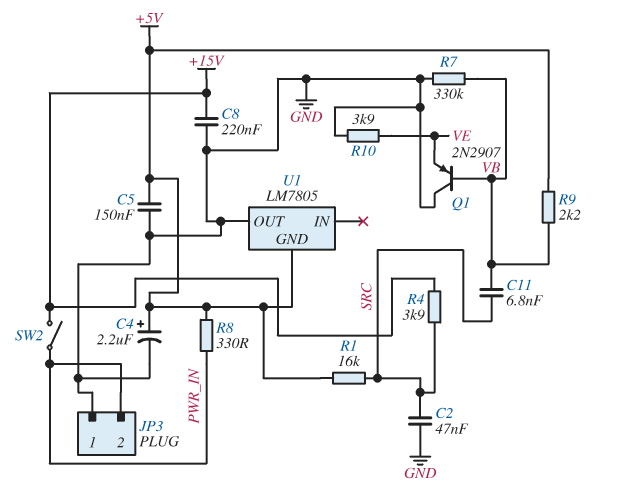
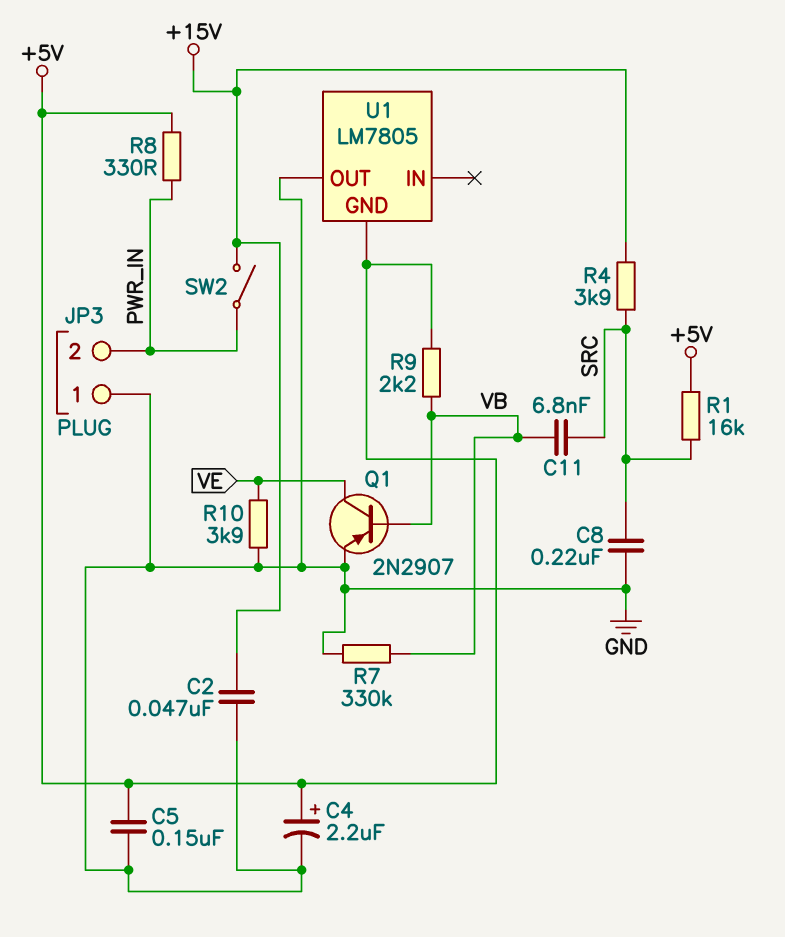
C2: 47nF (GND, SRC) -> 47nF (+15V, GND)
C8: 220nF (+15V, GND) -> 220nF (GND, SRC)
Q1: PNP 2N2907 (B VB, C GND, E VE) -> PNP 2N2907 (B VB, C VE, E GND)

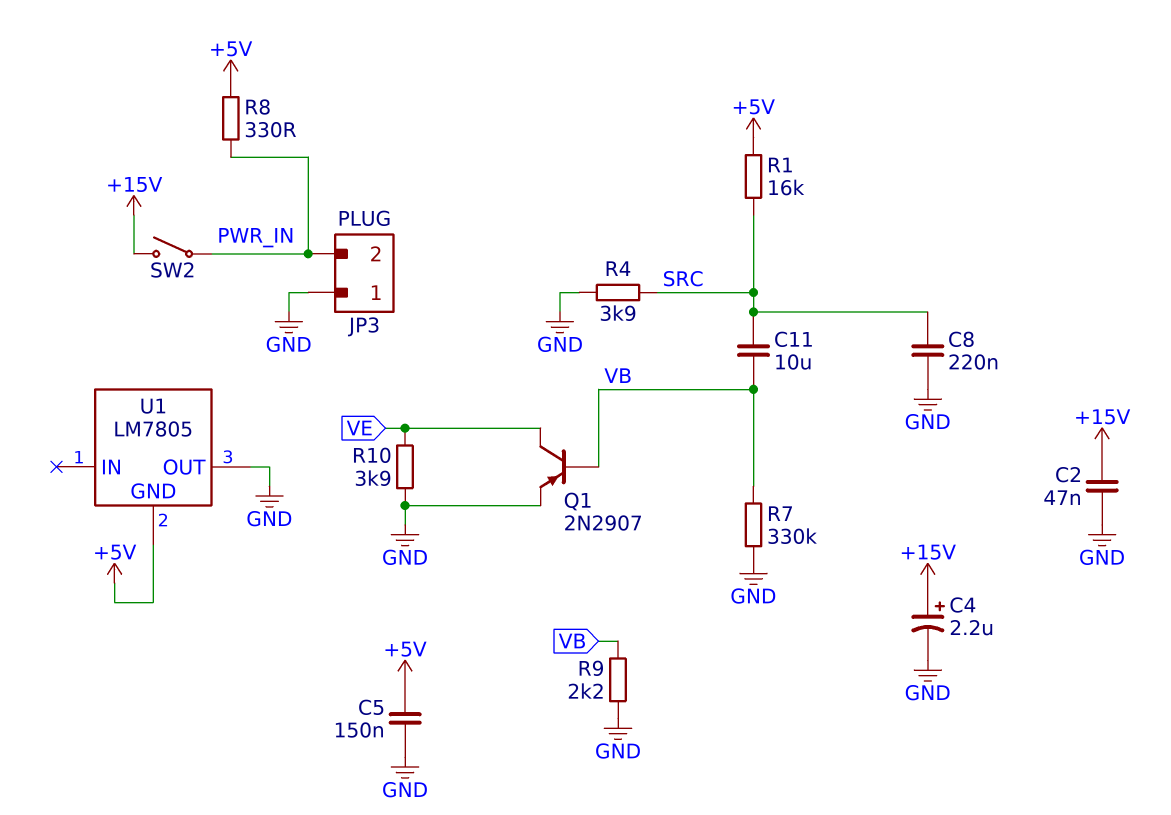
C4: 2.2uF (plus +5V, minus GND) -> 2.2uF (plus +15V, minus GND)
C11: 6.8nF (SRC, VB) -> 10uF (SRC, VB)
R4: 3.9k (+15V, SRC) -> 3.9k (GND, SRC)
R9: 2.2k (+5V, VB) -> 2.2k (GND, VB)

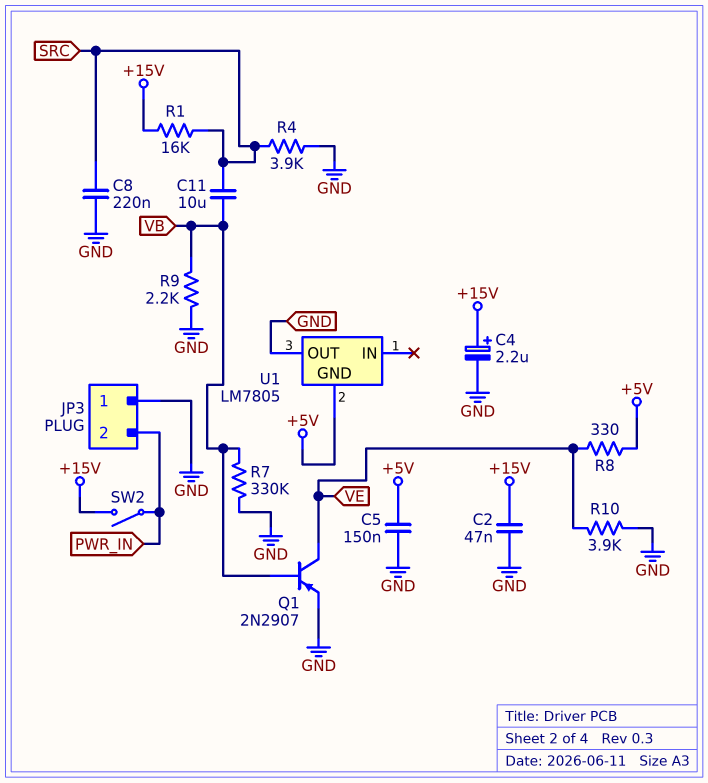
R1: 16k (+5V, SRC) -> 16k (+15V, SRC)
R8: 330 (+5V, PWR_IN) -> 330 (+5V, VE)

